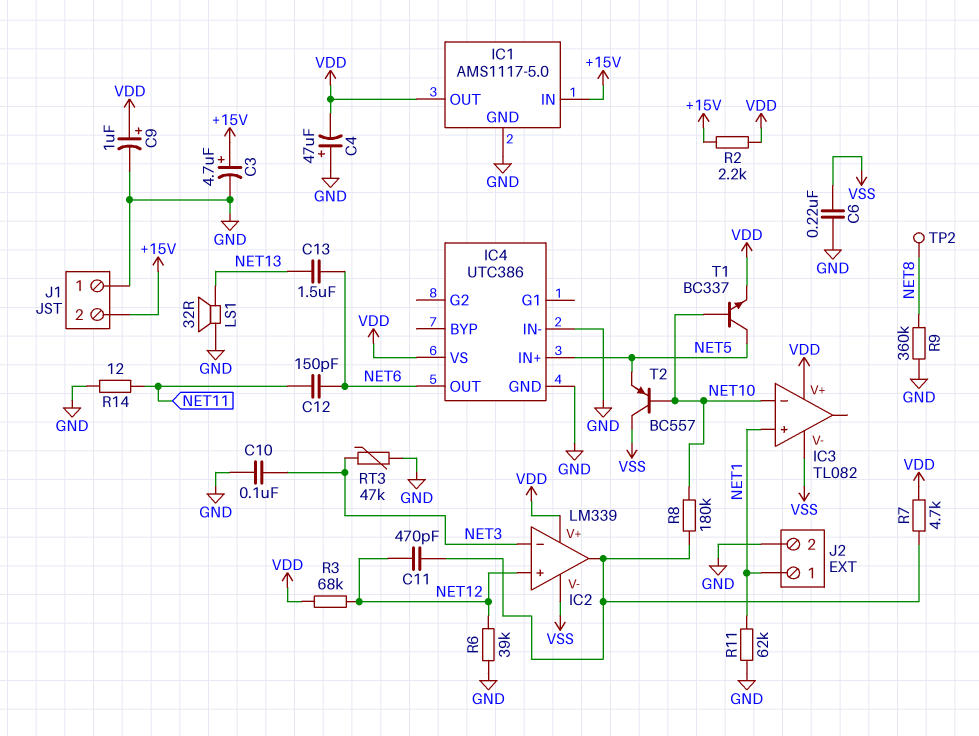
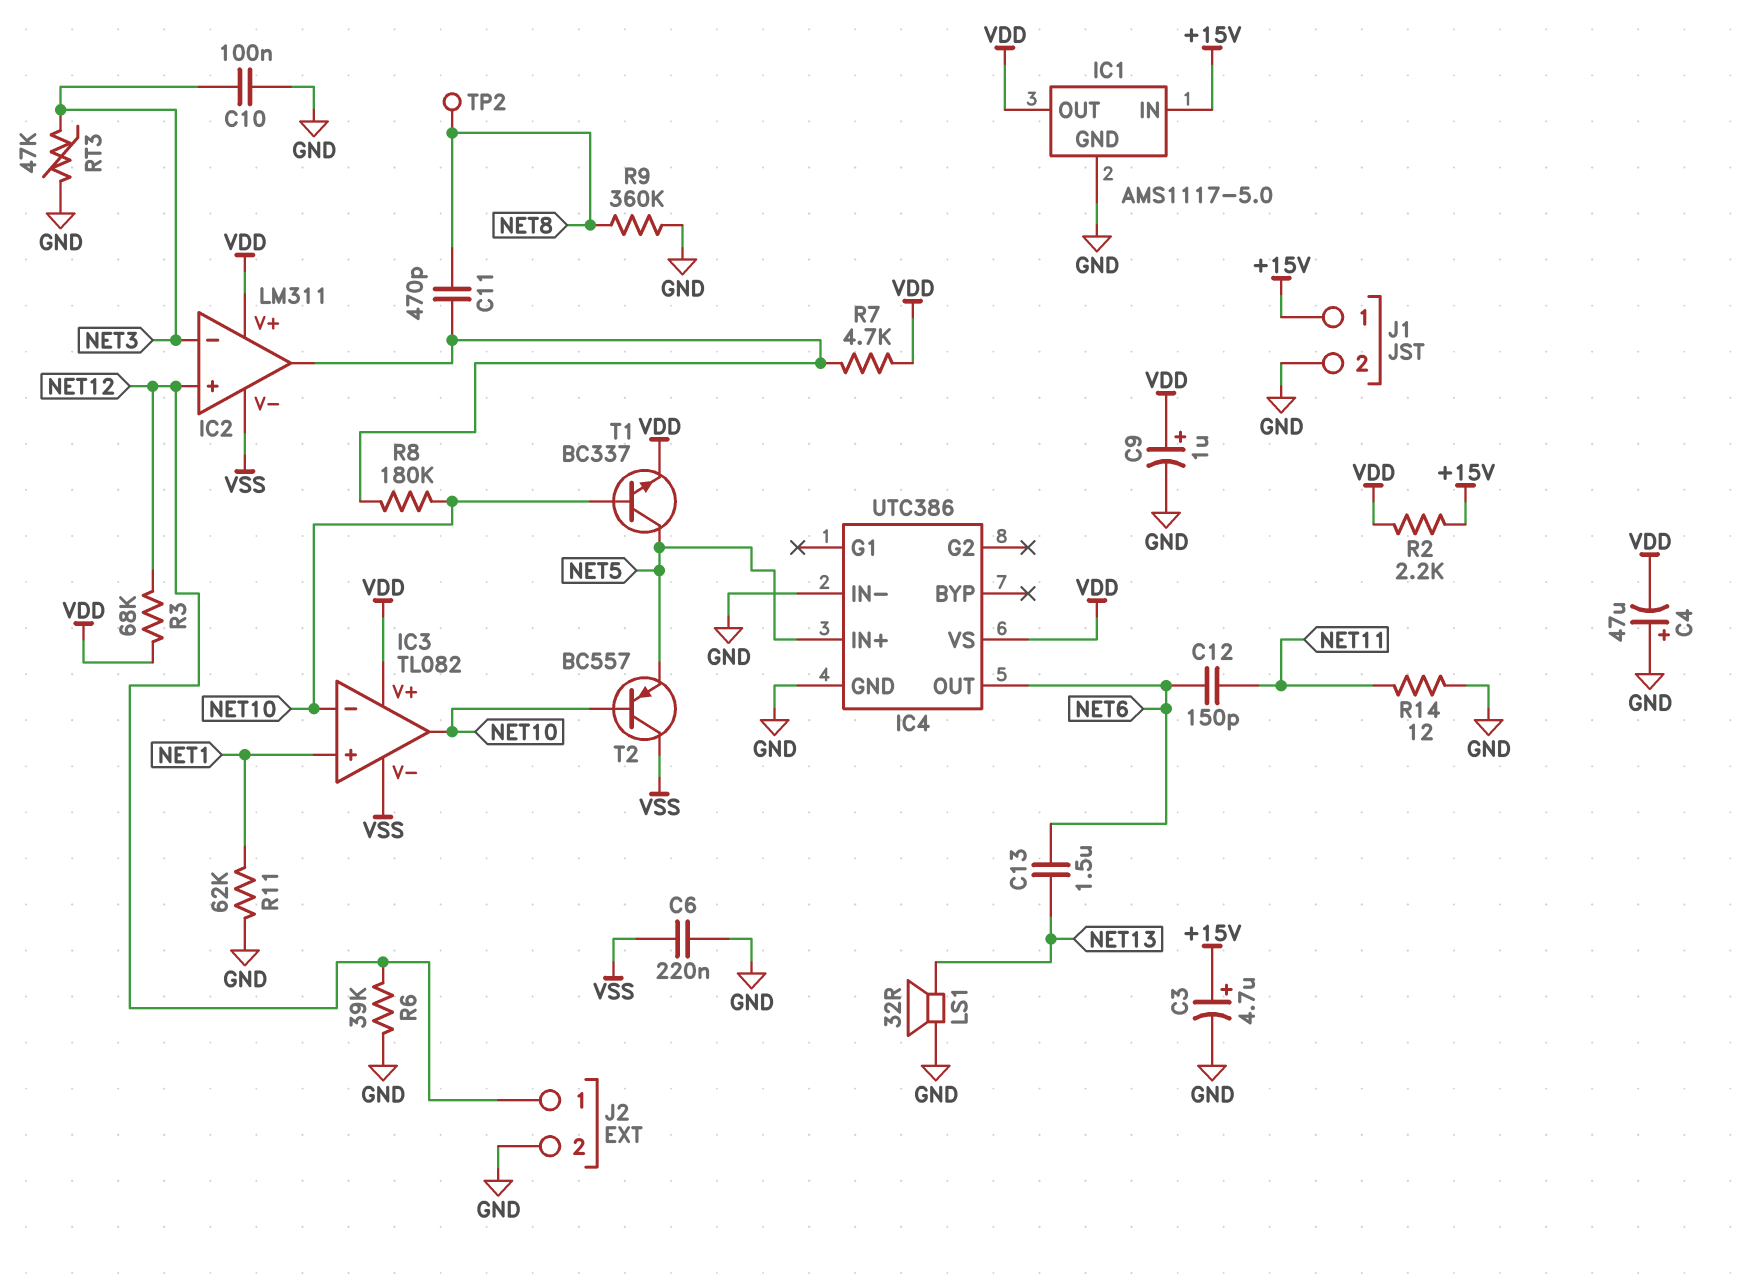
C11: 470pF (IC2/out, NET12) -> 470pF (IC2/out, NET8)
IC2: LM339 -> LM311
IC3 pin out: none -> NET10
J1 pin 1: GND -> +15V
J1 pin 2: +15V -> GND
J2 pin 1: NET1 -> NET12

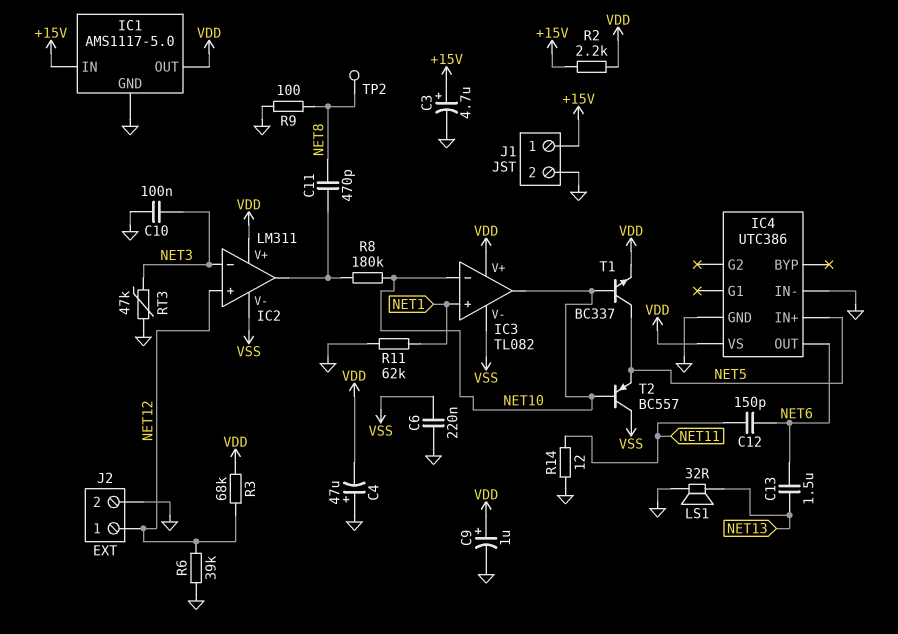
R7: 4.7k (IC2/out, VDD) -> none
R9: 360k (GND, NET8) -> 100 (GND, NET8)

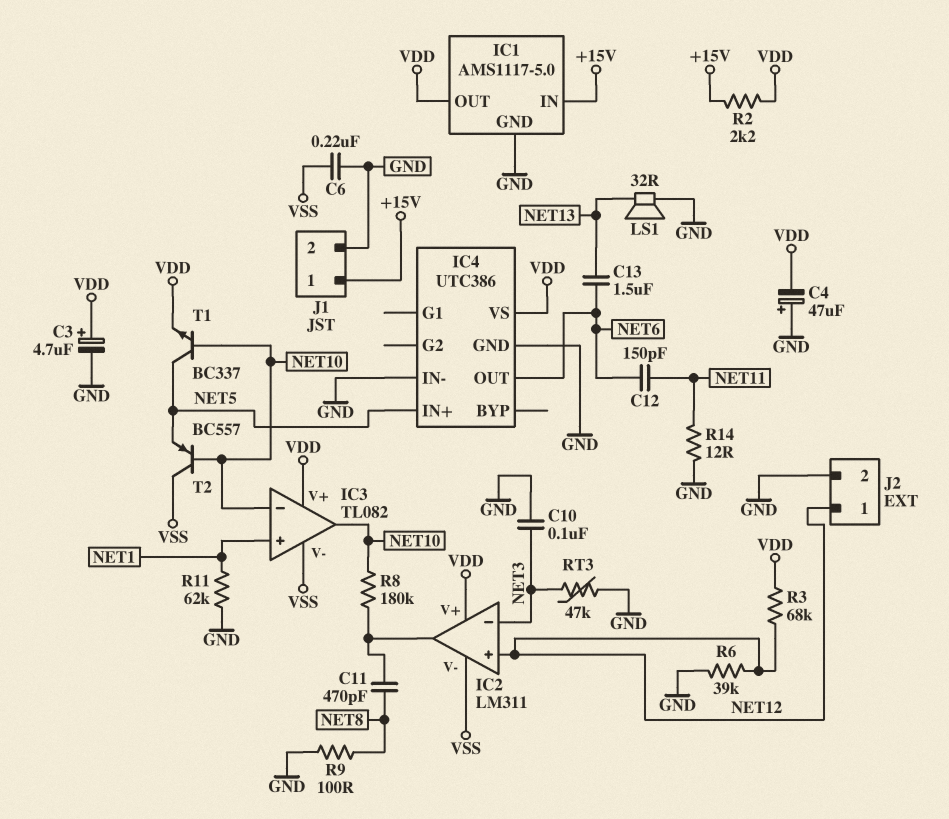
C3: 4.7uF (plus +15V, minus GND) -> 4.7uF (plus VDD, minus GND)
C9: 1uF (plus VDD, minus GND) -> none
TP2: test point (NET8) -> none

